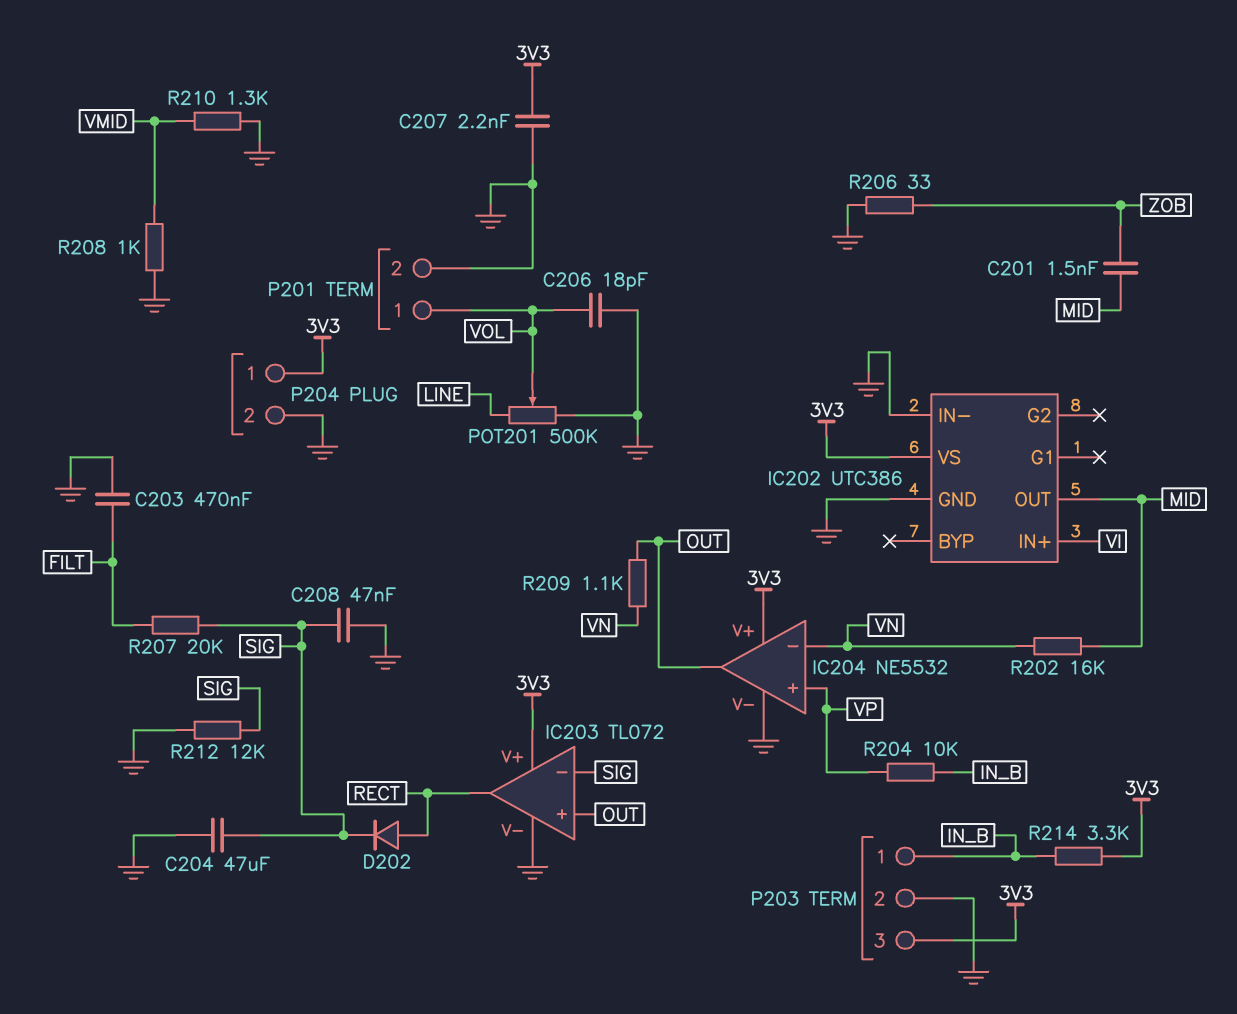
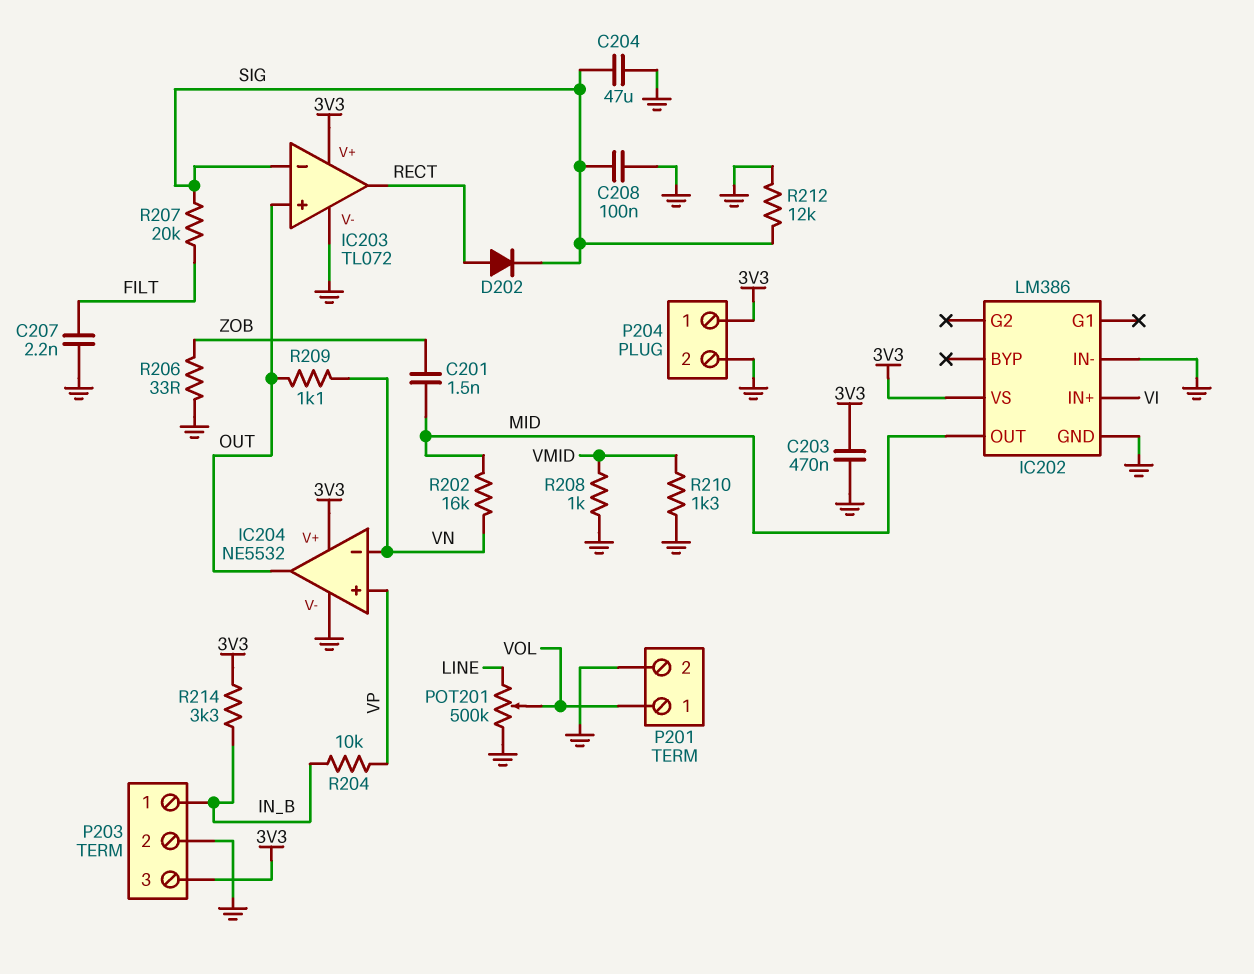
C203: 470nF (FILT, GND) -> 470nF (3V3, GND)
C206: 18pF (GND, VOL) -> none
C207: 2.2nF (3V3, GND) -> 2.2nF (FILT, GND)
C208: 47nF (GND, SIG) -> 100nF (GND, SIG)
IC202: UTC386 -> LM386

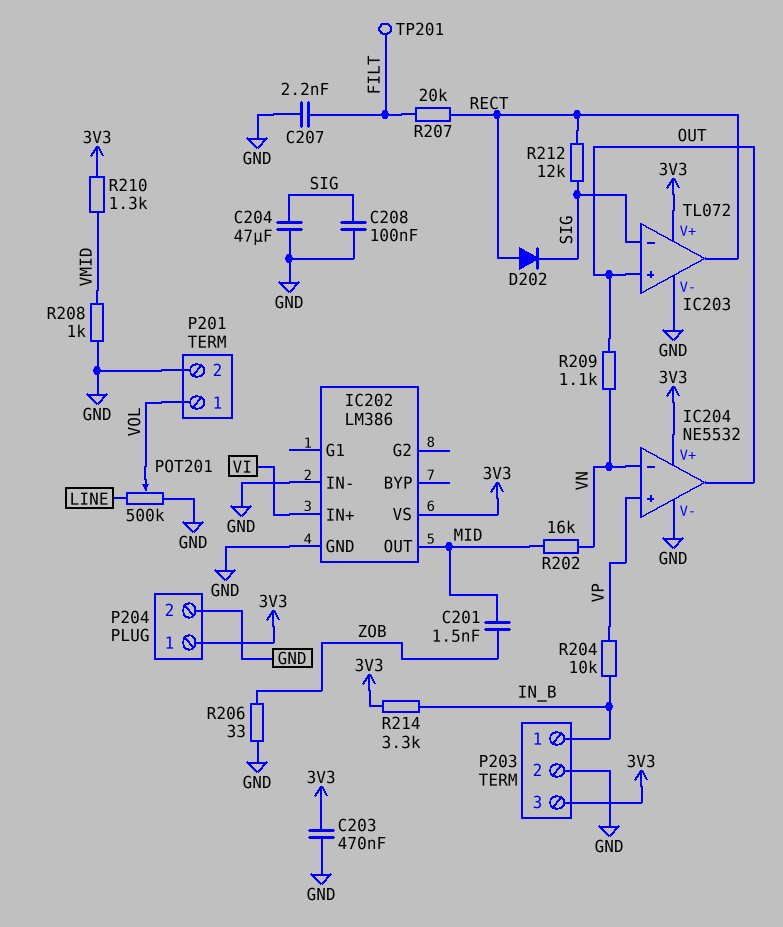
R207: 20k (FILT, SIG) -> 20k (FILT, RECT)
R210: 1.3k (GND, VMID) -> 1.3k (3V3, VMID)
R212: 12k (GND, SIG) -> 12k (RECT, SIG)
TP201: none -> test point (FILT)

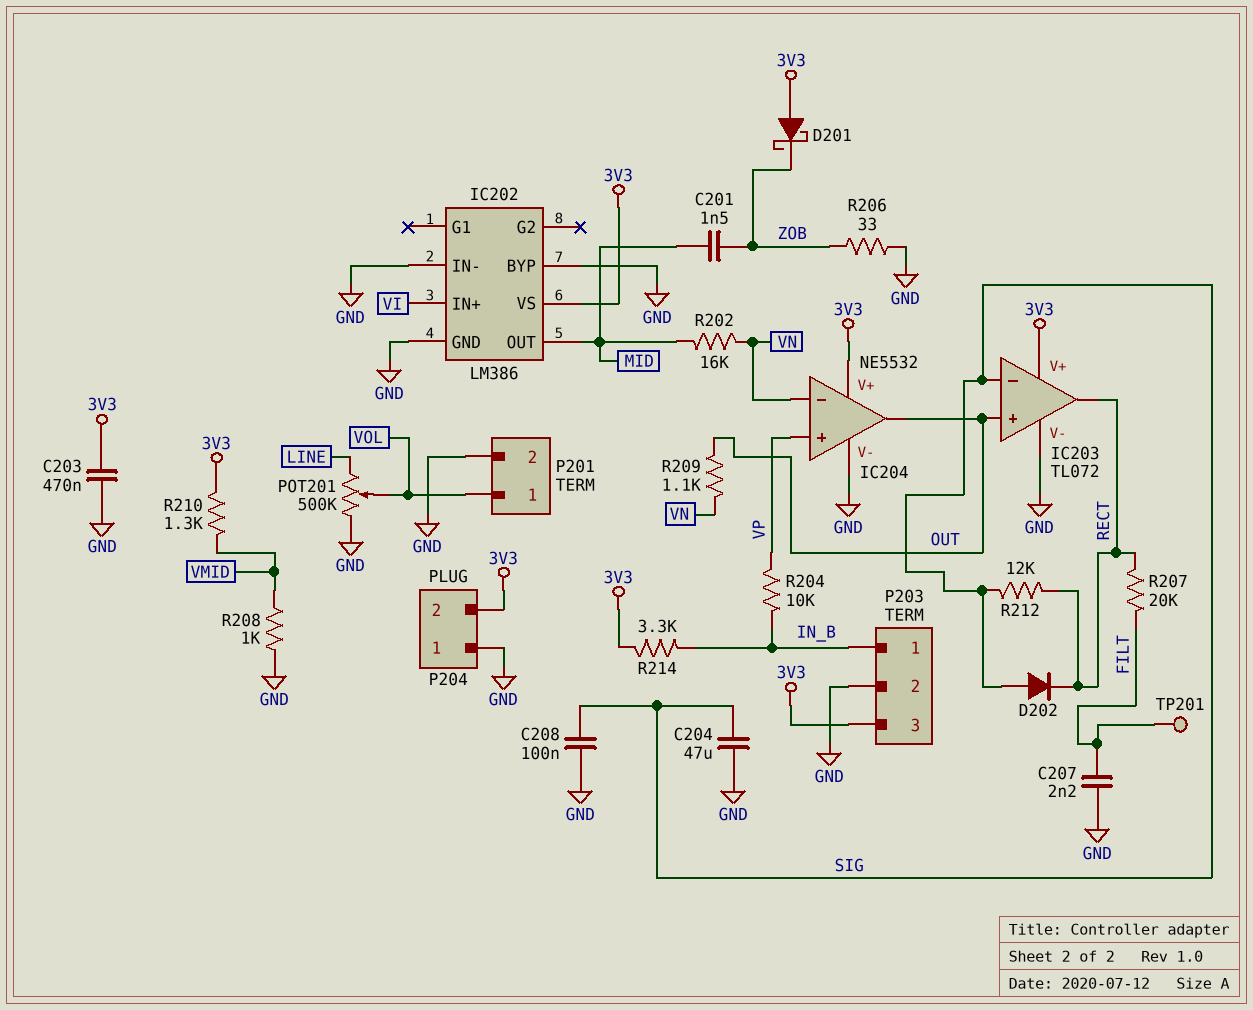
D201: none -> schottky (A 3V3, K ZOB)
D202: diode (A RECT, K SIG) -> diode (A SIG, K RECT)
IC202 pin BYP: none -> GND
P204 pin 1: 3V3 -> GND
P204 pin 2: GND -> 3V3

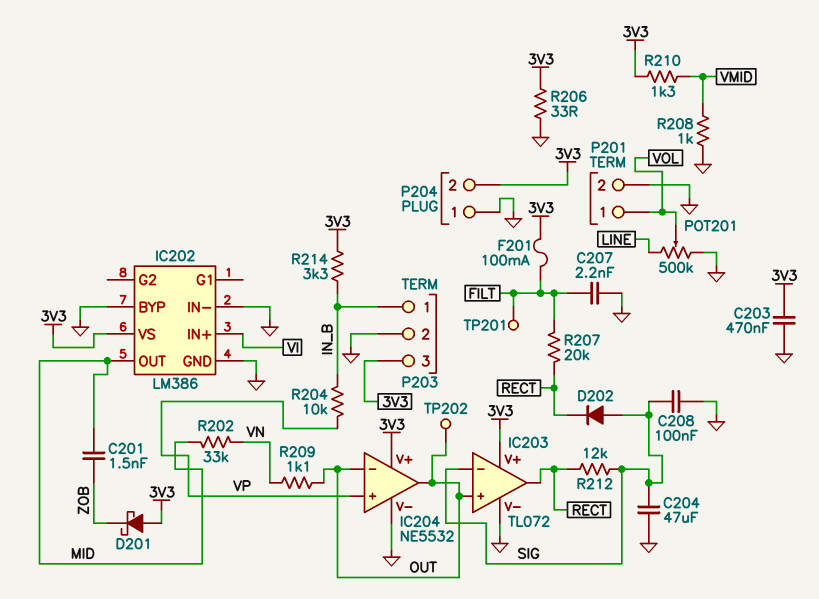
F201: none -> 100mA (3V3, FILT)
IC204 pin in-: VN -> OUT
R202: 16k (MID, VN) -> 33k (MID, VN)
R206: 33 (GND, ZOB) -> 33 (3V3, GND)
TP202: none -> test point (OUT)

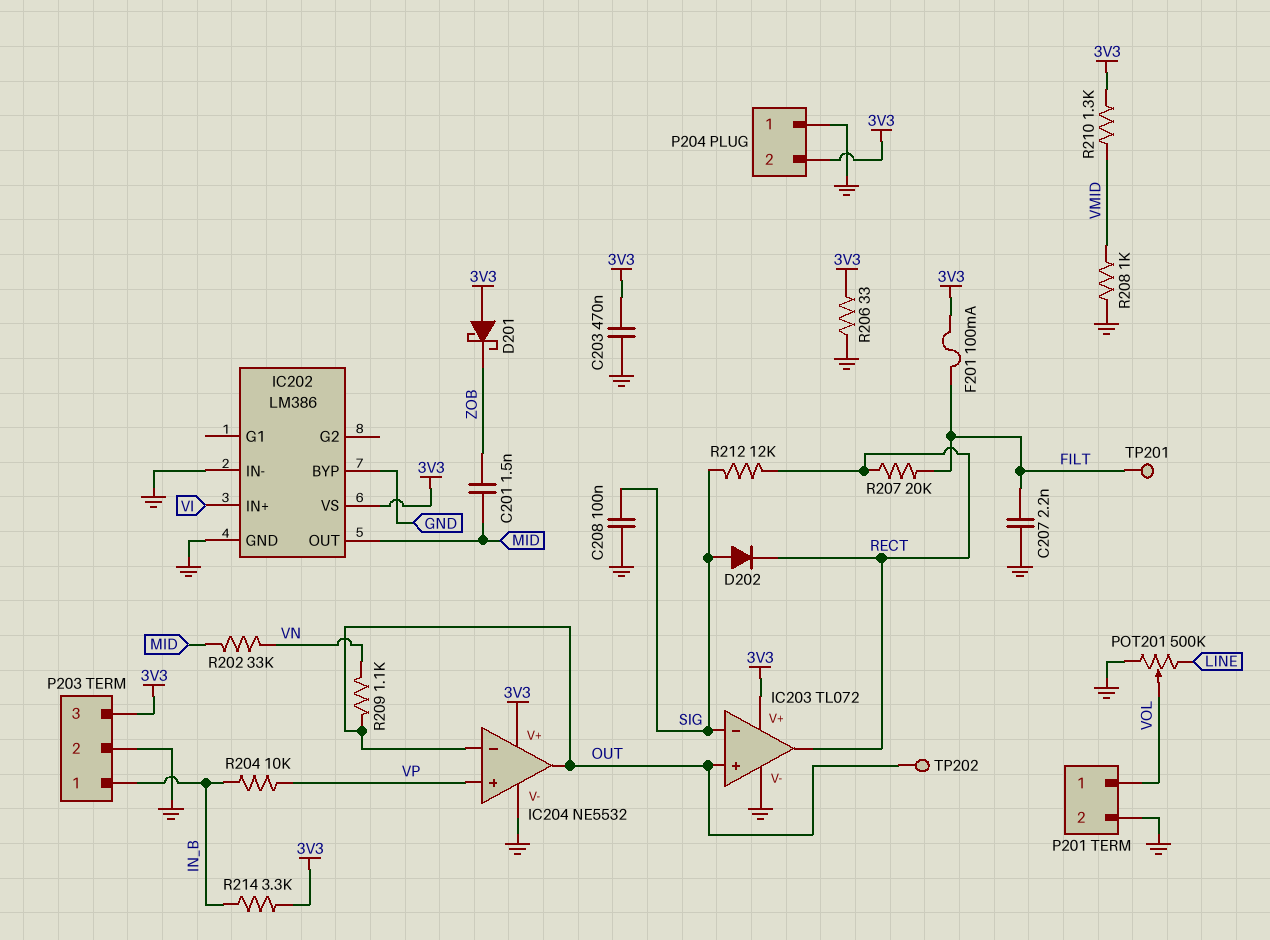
C204: 47uF (GND, SIG) -> none

